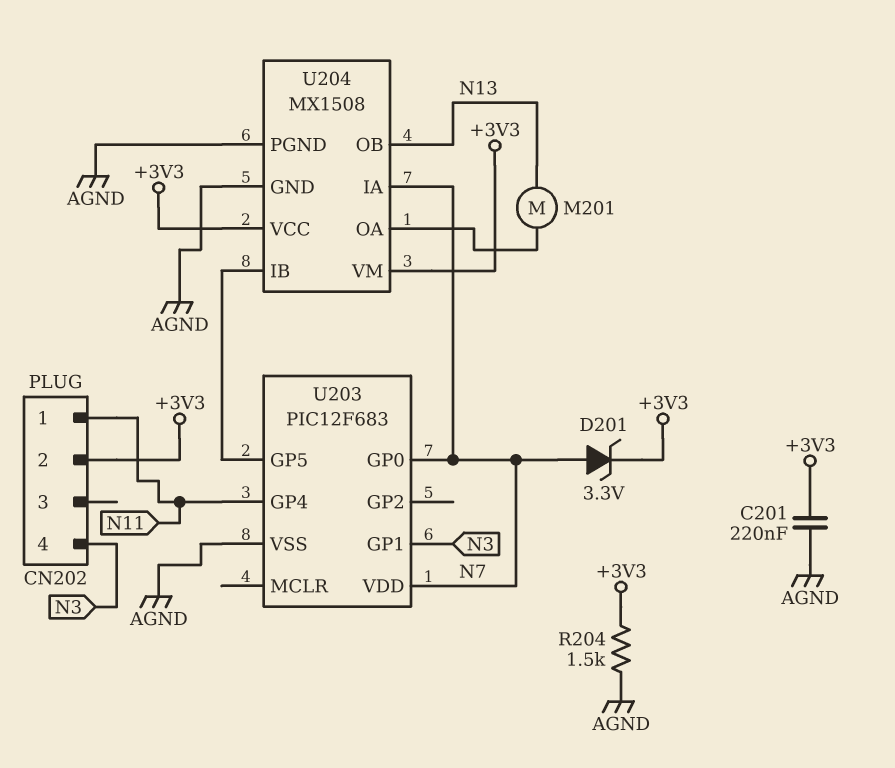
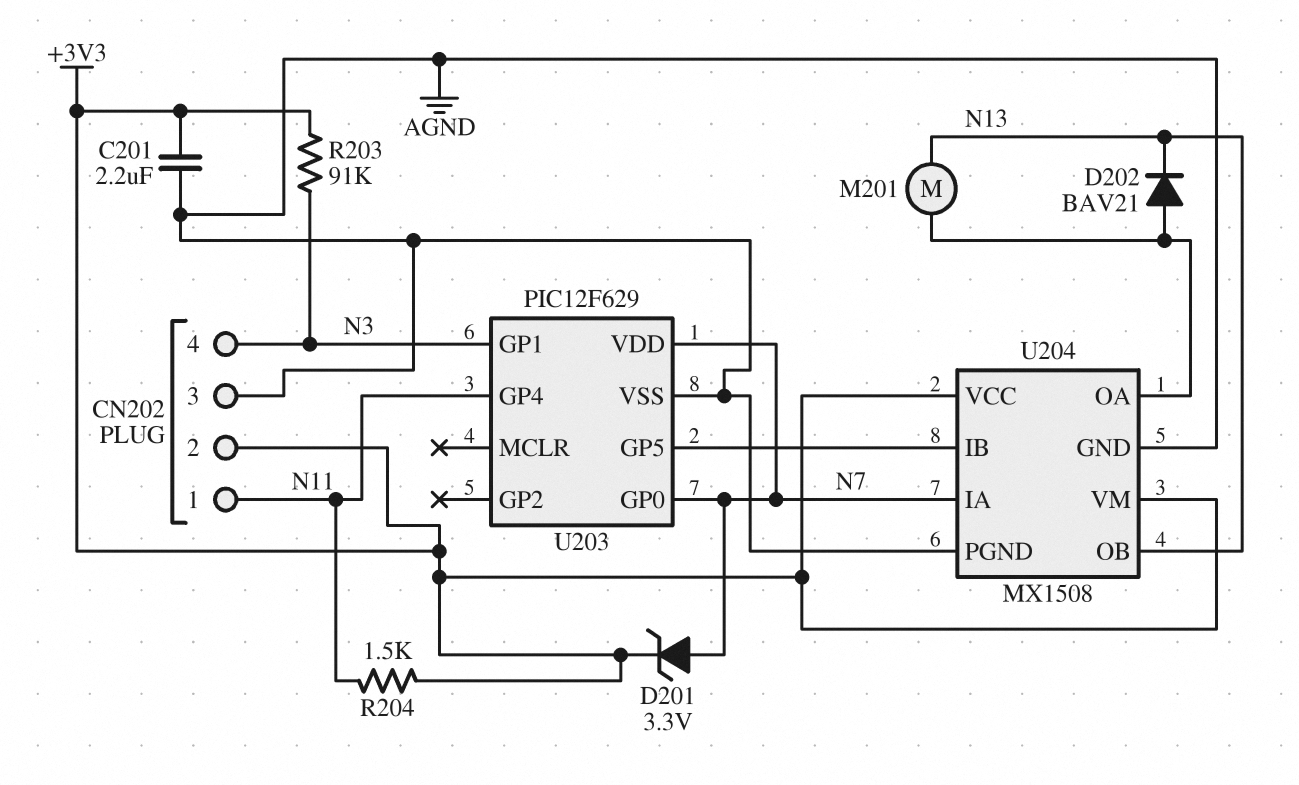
C201: 220nF (+3V3, AGND) -> 2.2uF (+3V3, AGND)
CN202 pin 3: none -> AGND
D202: none -> diode BAV21 (A U204/OA, K N13)
R203: none -> 91k (+3V3, N3)
R204: 1.5k (+3V3, AGND) -> 1.5k (+3V3, N11)
U203: PIC12F683 -> PIC12F629

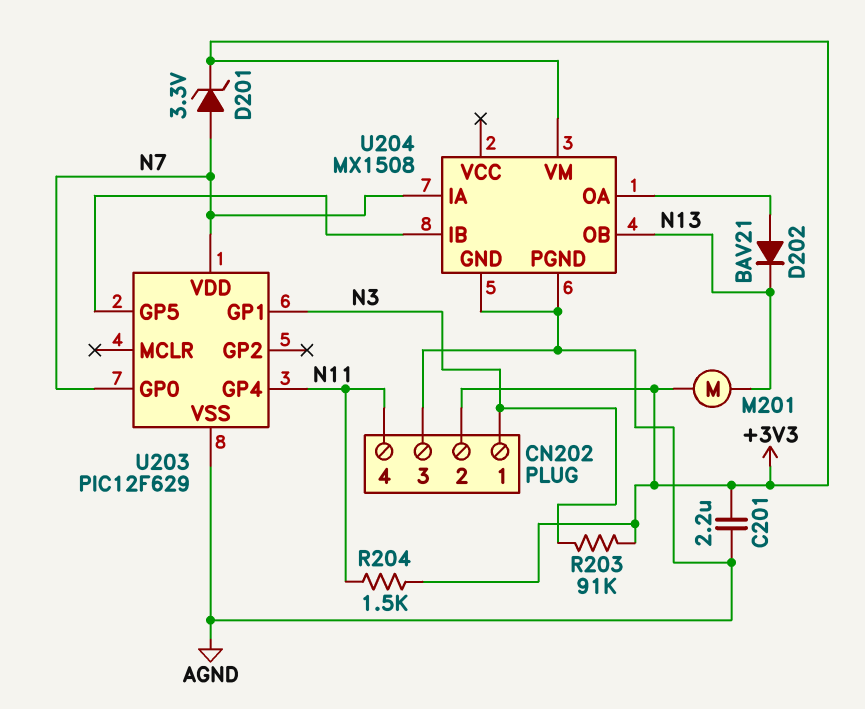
CN202 pin 1: N11 -> N3
CN202 pin 4: N3 -> N11
M201: motor (N13, U204/OA) -> motor (+3V3, N13)
U204 pin VCC: +3V3 -> none

